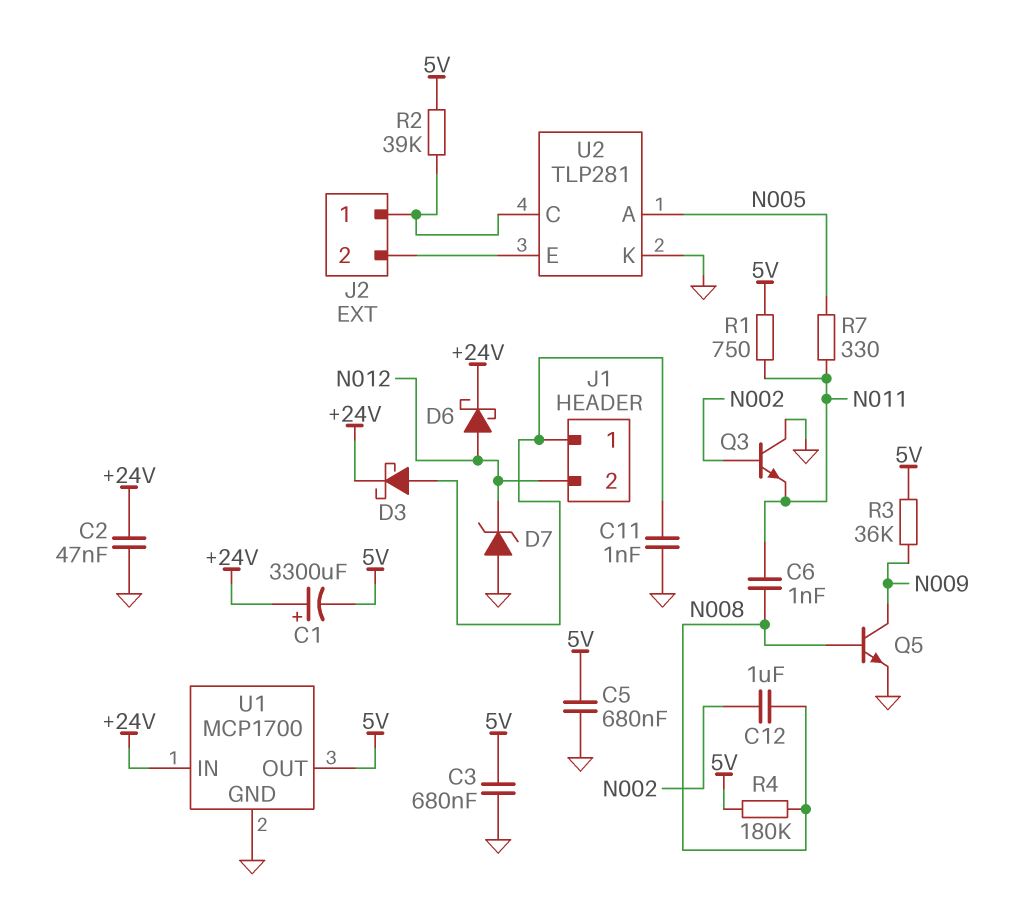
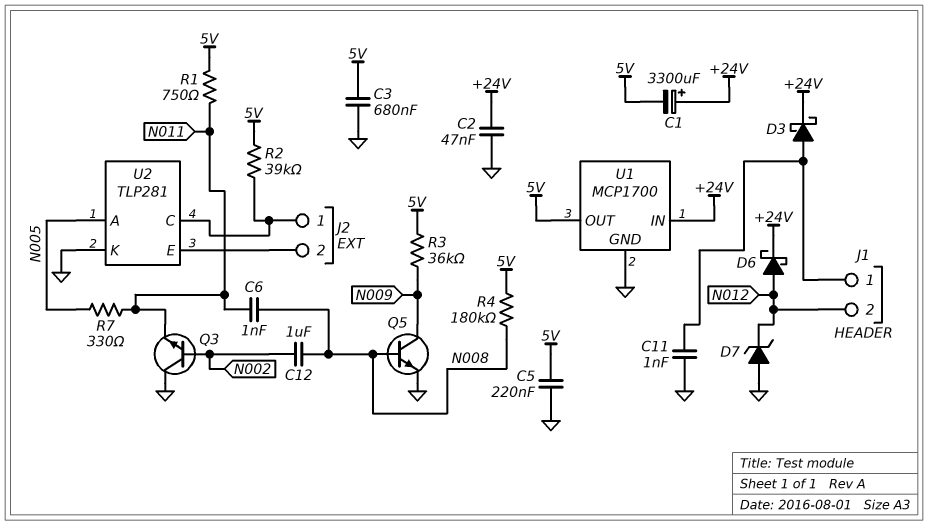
C5: 680nF (5V, GND) -> 220nF (5V, GND)

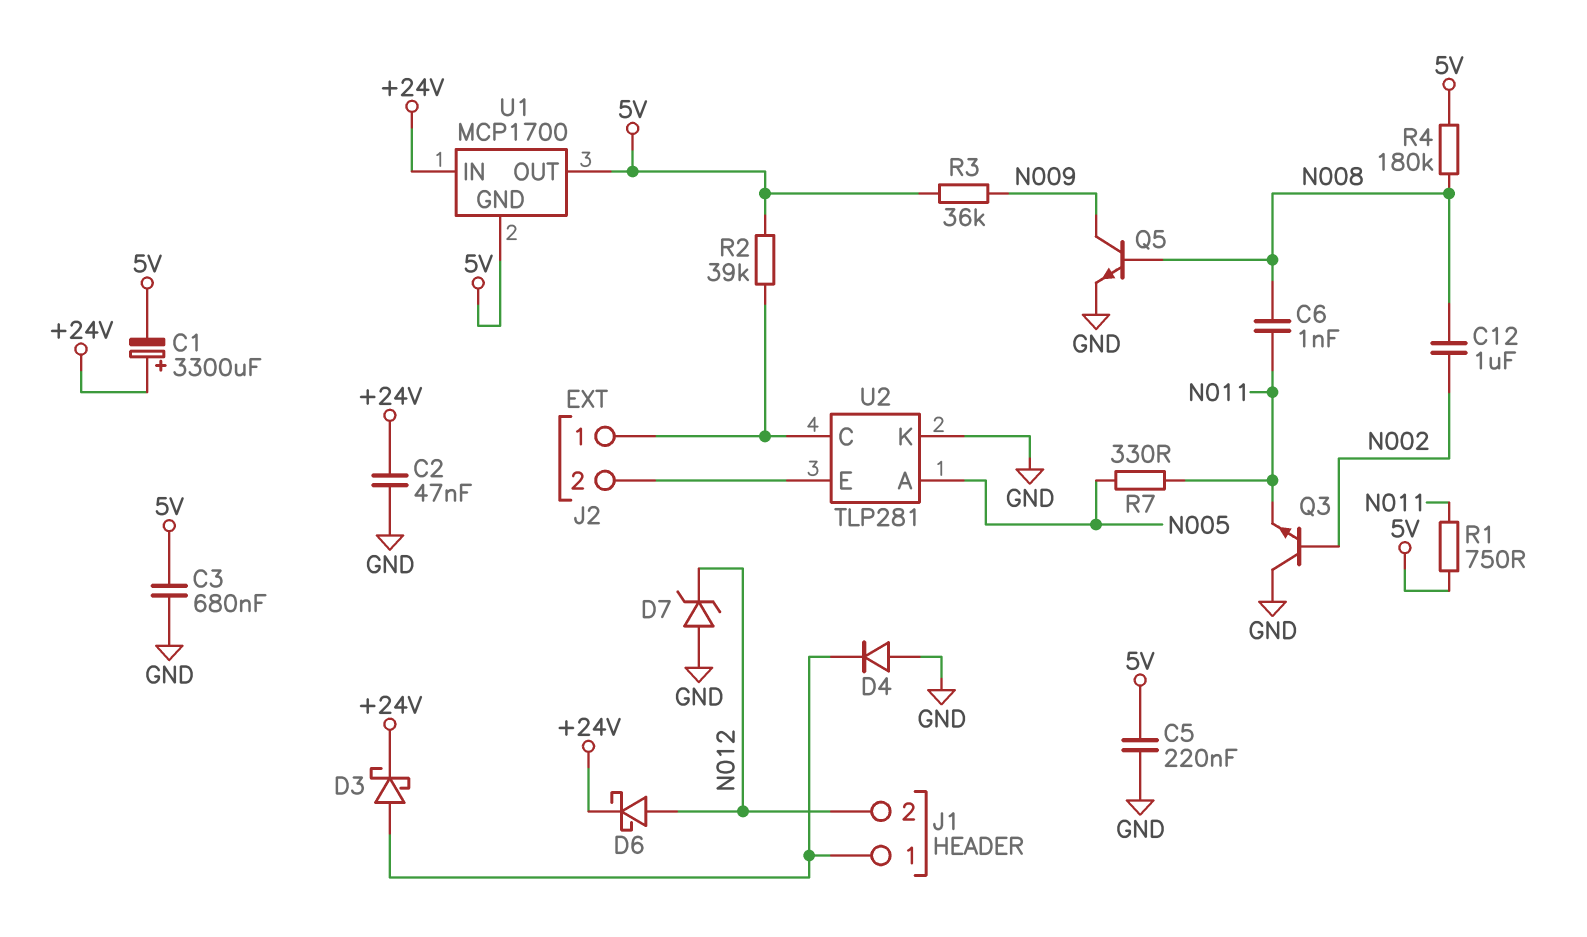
C11: 1nF (GND, J1/1) -> none
D4: none -> diode (A GND, K J1/1)
U1 pin GND: GND -> 5V

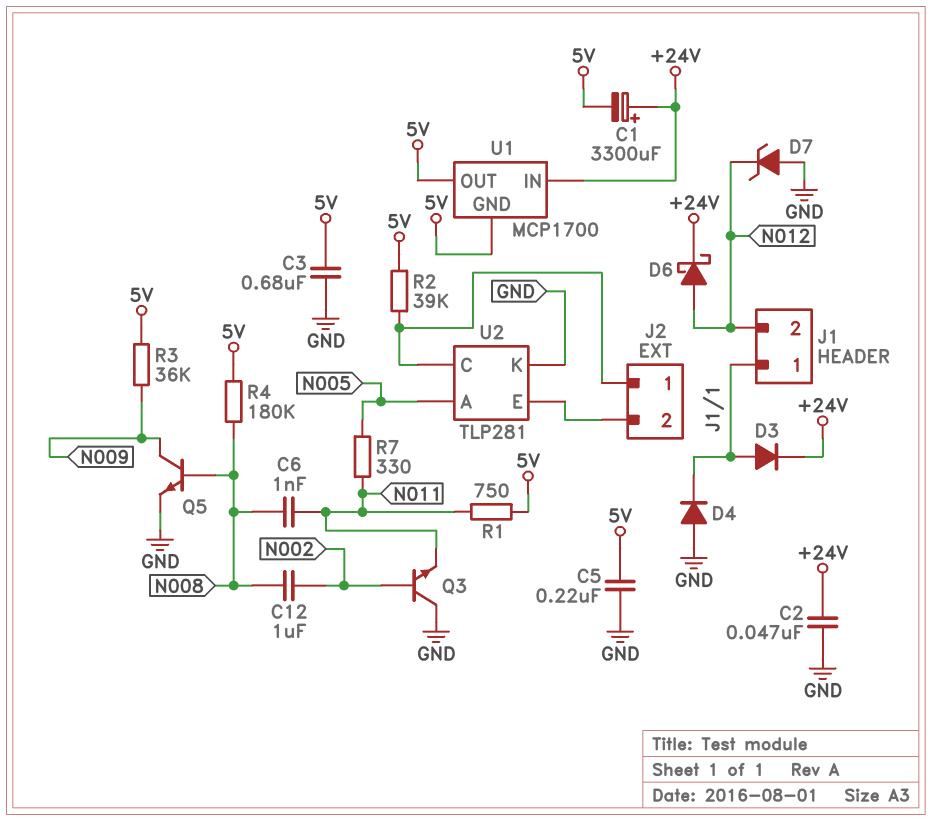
D3: schottky (A J1/1, K +24V) -> diode (A J1/1, K +24V)

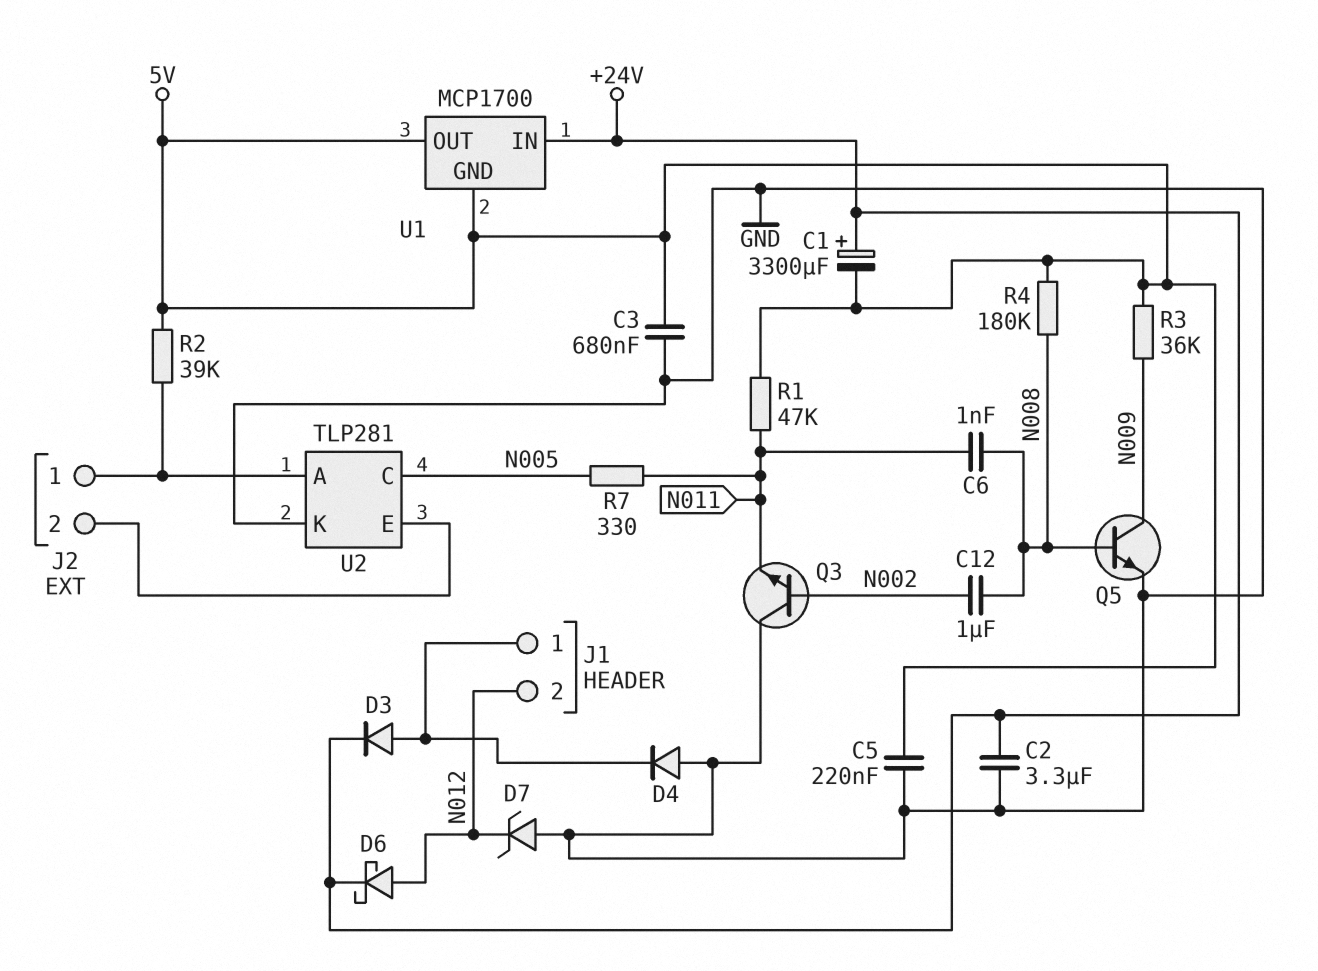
C2: 47nF (+24V, GND) -> 3.3uF (+24V, GND)
R1: 750 (5V, N011) -> 47k (5V, N011)
U2 pin A: N005 -> J2/1
U2 pin C: J2/1 -> N005

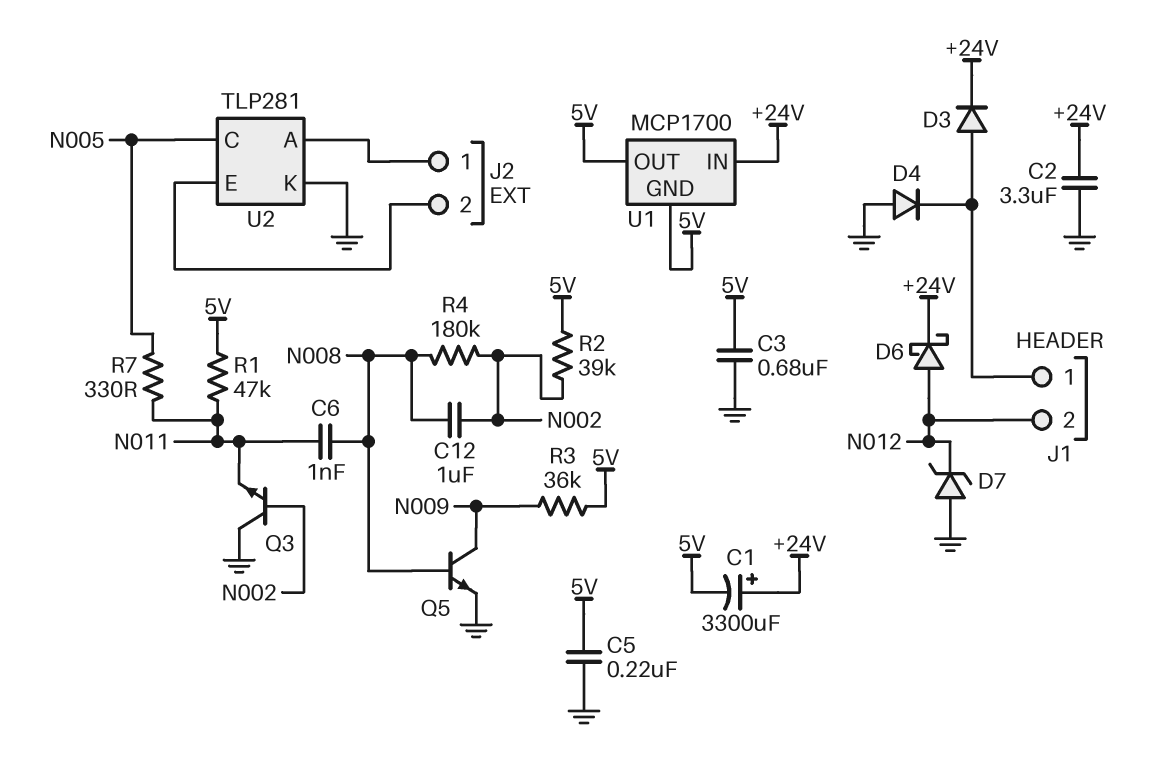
R2: 39k (5V, J2/1) -> 39k (5V, N002)
R4: 180k (5V, N008) -> 180k (N002, N008)

